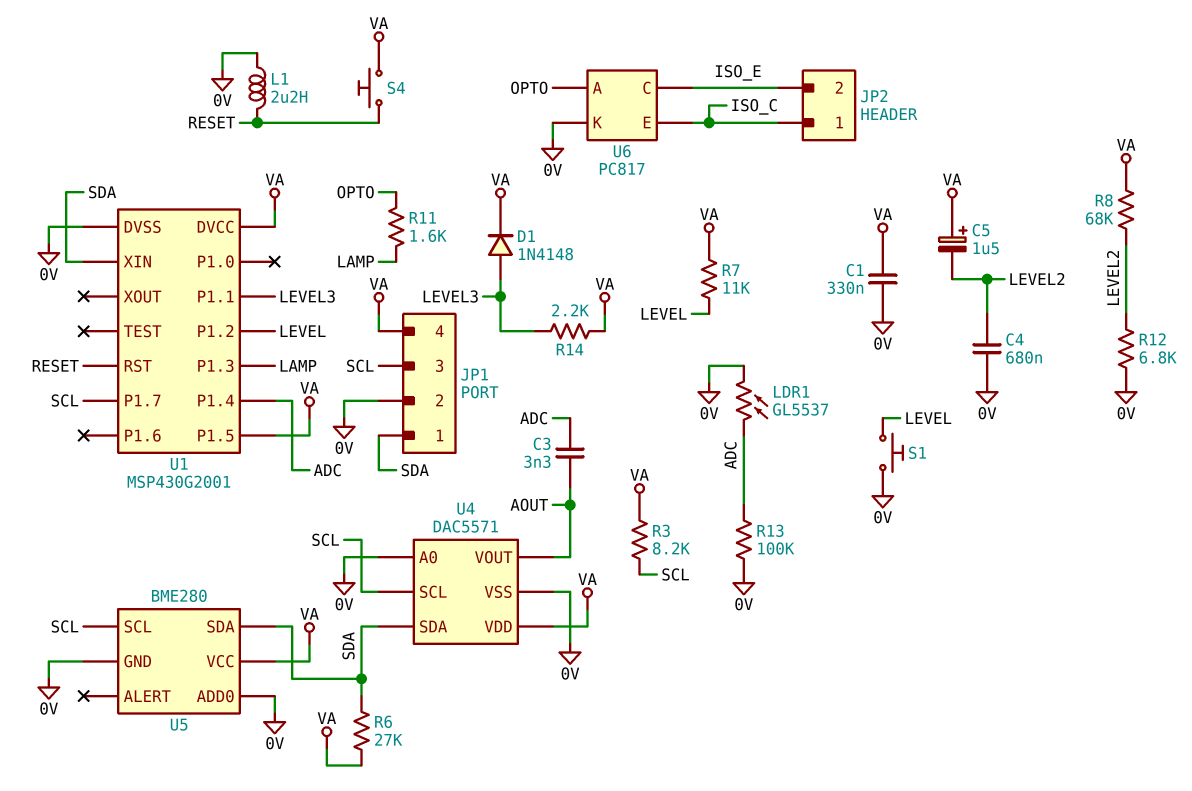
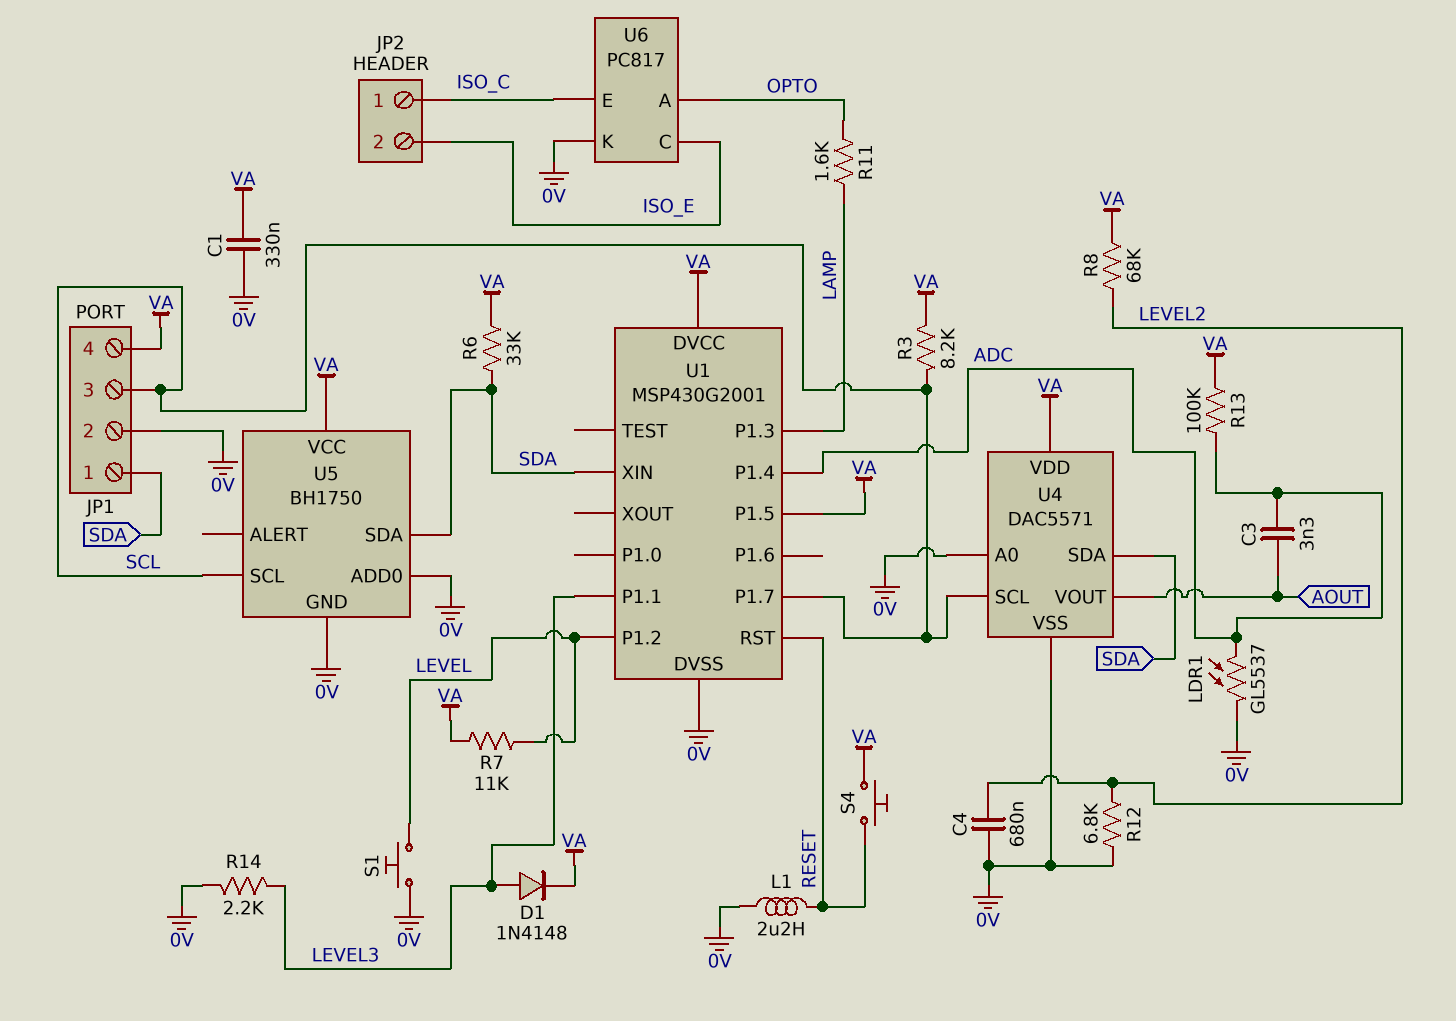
C5: 1.5uF (plus VA, minus LEVEL2) -> none
R6: 27k (SDA, VA) -> 33k (SDA, VA)
R13: 100k (0V, ADC) -> 100k (ADC, VA)
R14: 2.2k (LEVEL3, VA) -> 2.2k (0V, LEVEL3)
U5: BME280 -> BH1750

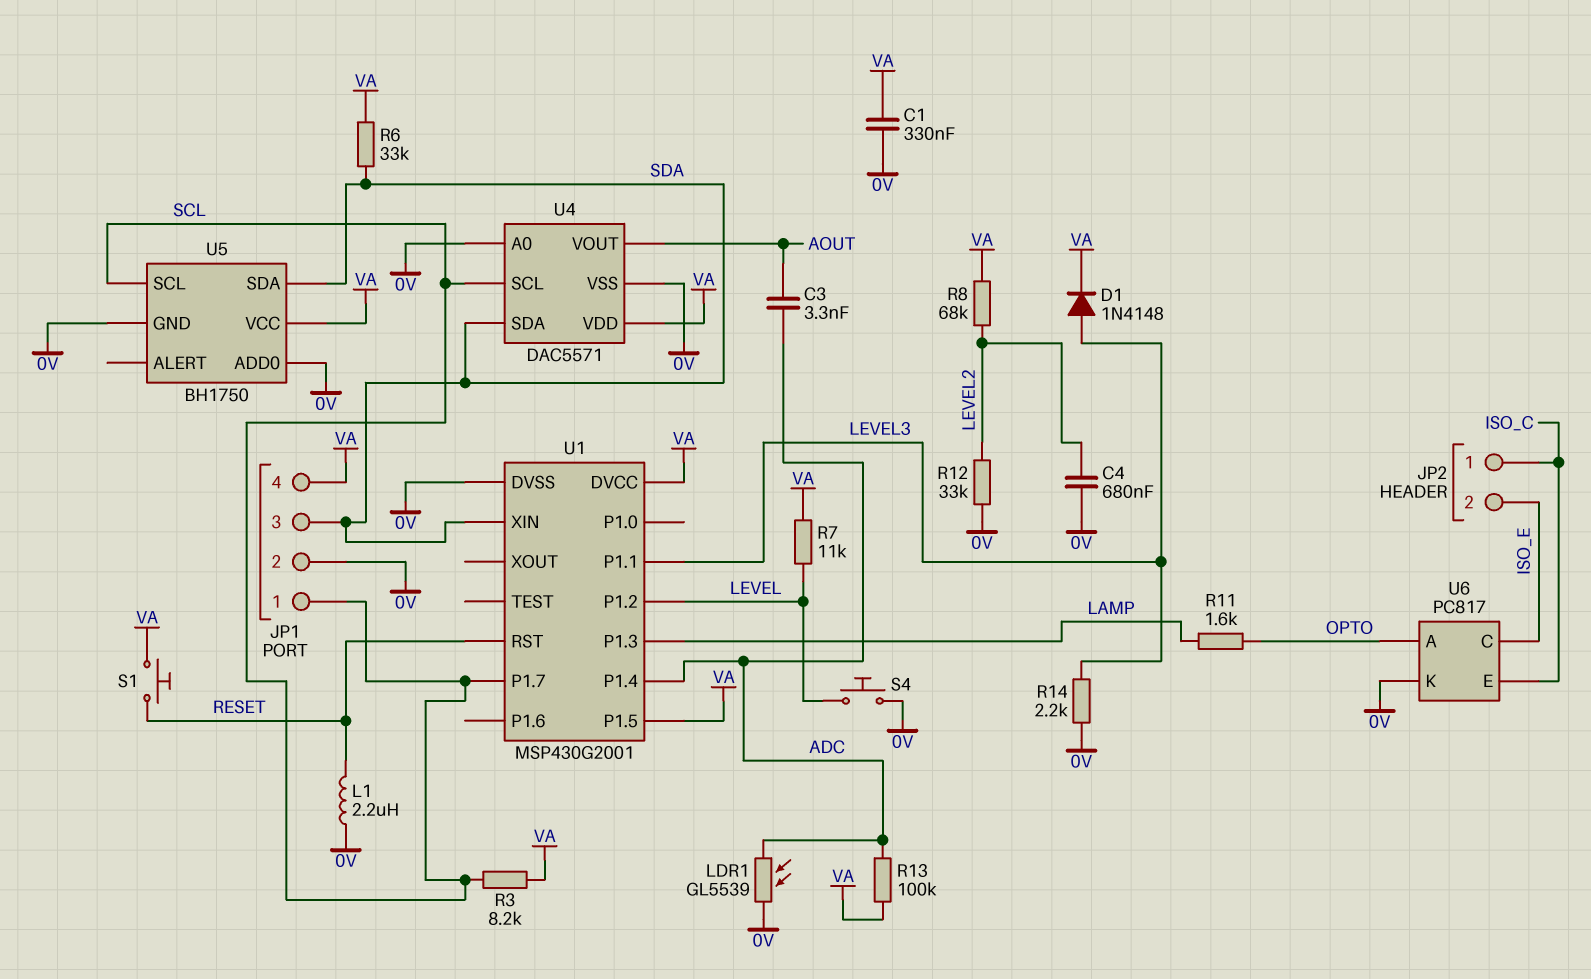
JP1 pin 1: SDA -> SCL
JP1 pin 3: SCL -> SDA
LDR1: GL5537 (0V, ADC) -> GL5539 (0V, ADC)
R12: 6.8k (0V, LEVEL2) -> 33k (0V, LEVEL2)
S1: button (0V, LEVEL) -> button (RESET, VA)
S4: button (RESET, VA) -> button (0V, LEVEL)

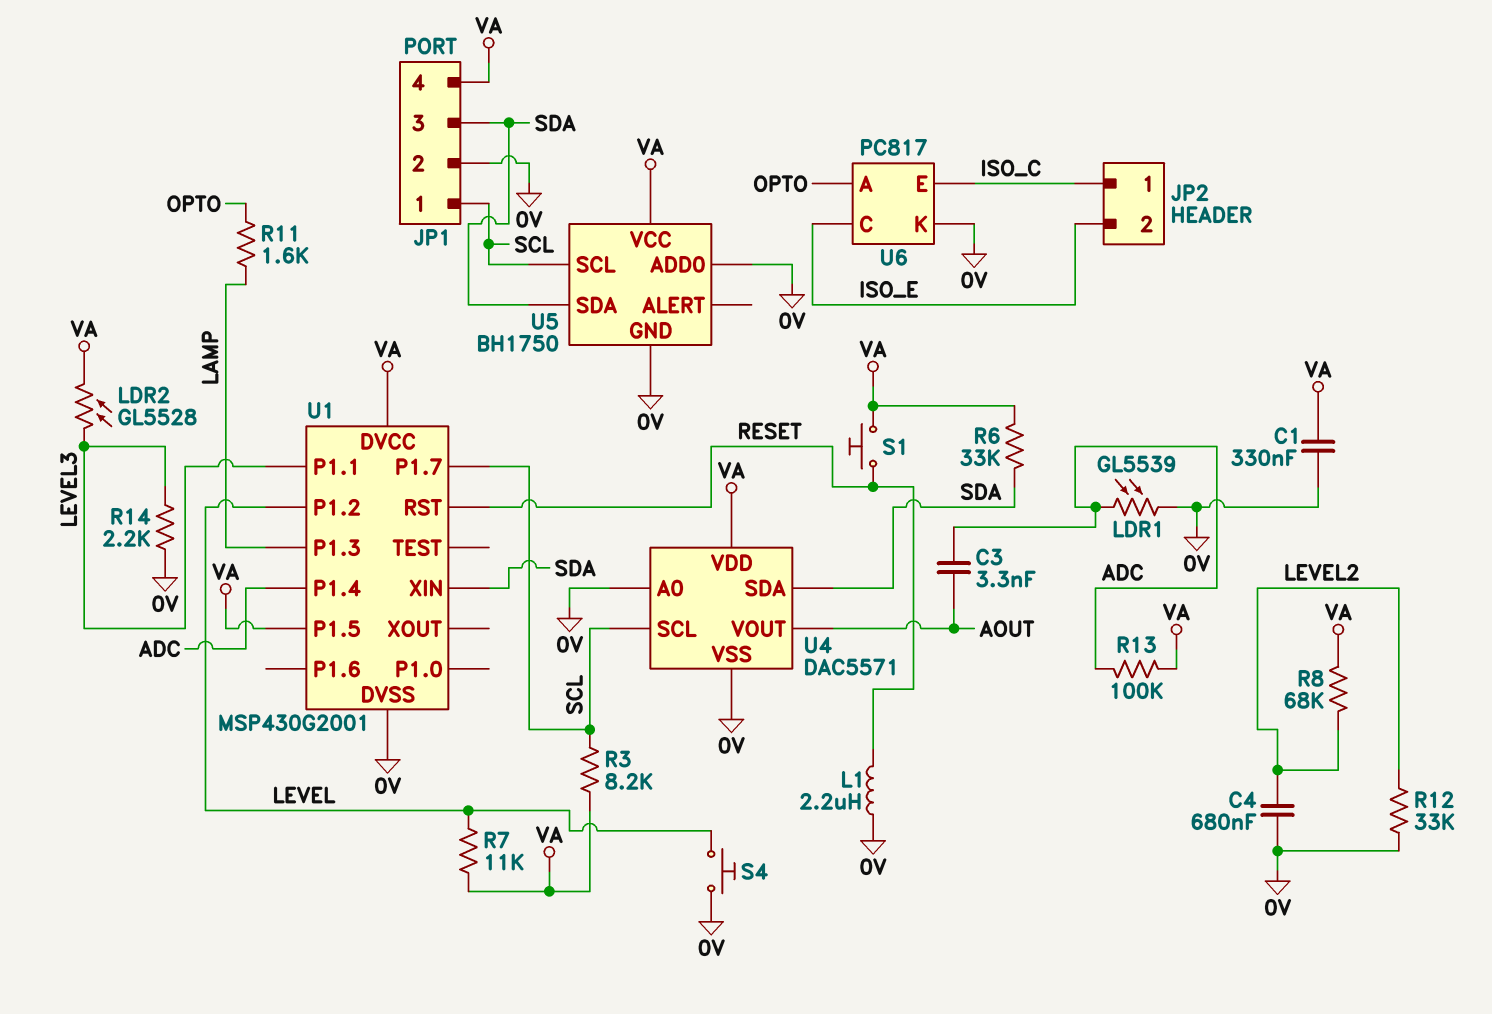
D1: diode 1N4148 (A LEVEL3, K VA) -> none
LDR2: none -> GL5528 (LEVEL3, VA)

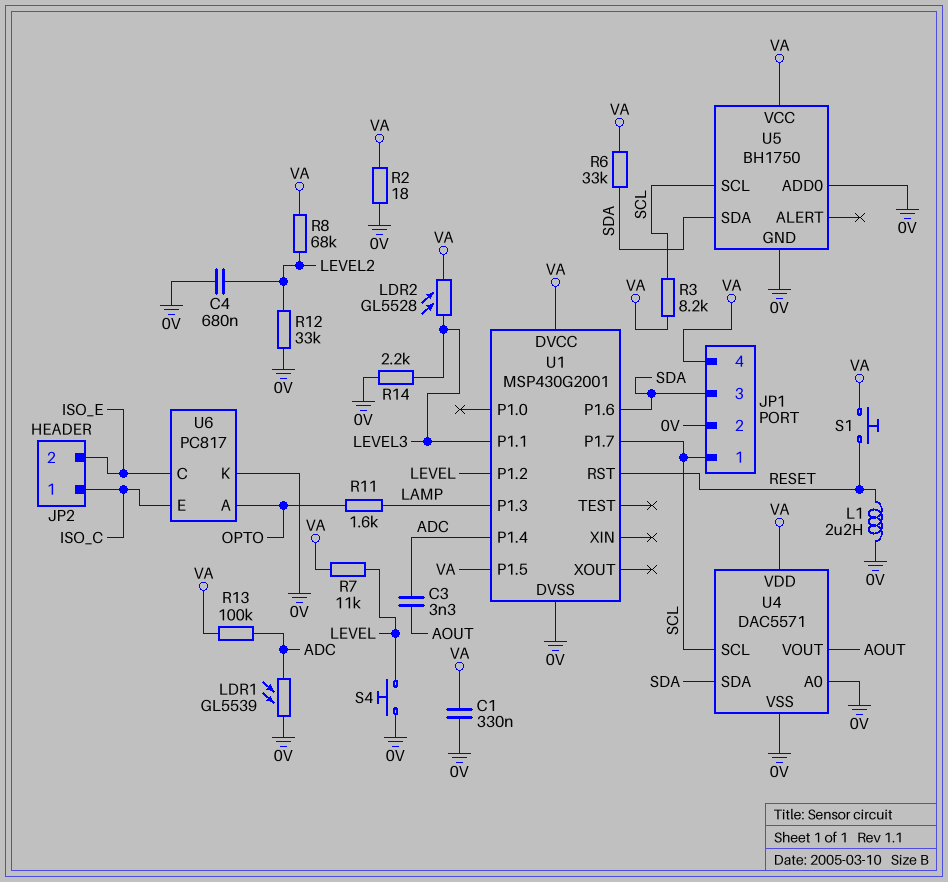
R2: none -> 18 (0V, VA)
U1 pin P1.6: none -> SDA
U1 pin XIN: SDA -> none

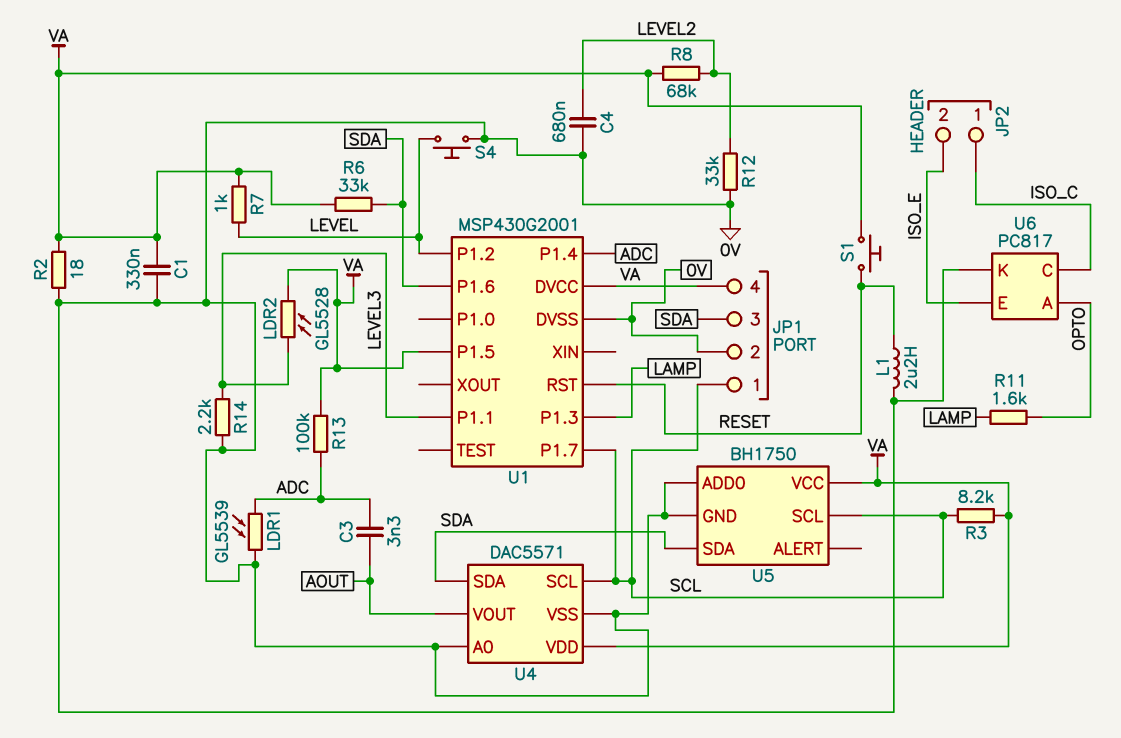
R7: 11k (LEVEL, VA) -> 1k (LEVEL, VA)
U6 pin C: ISO_E -> ISO_C
U6 pin E: ISO_C -> ISO_E

